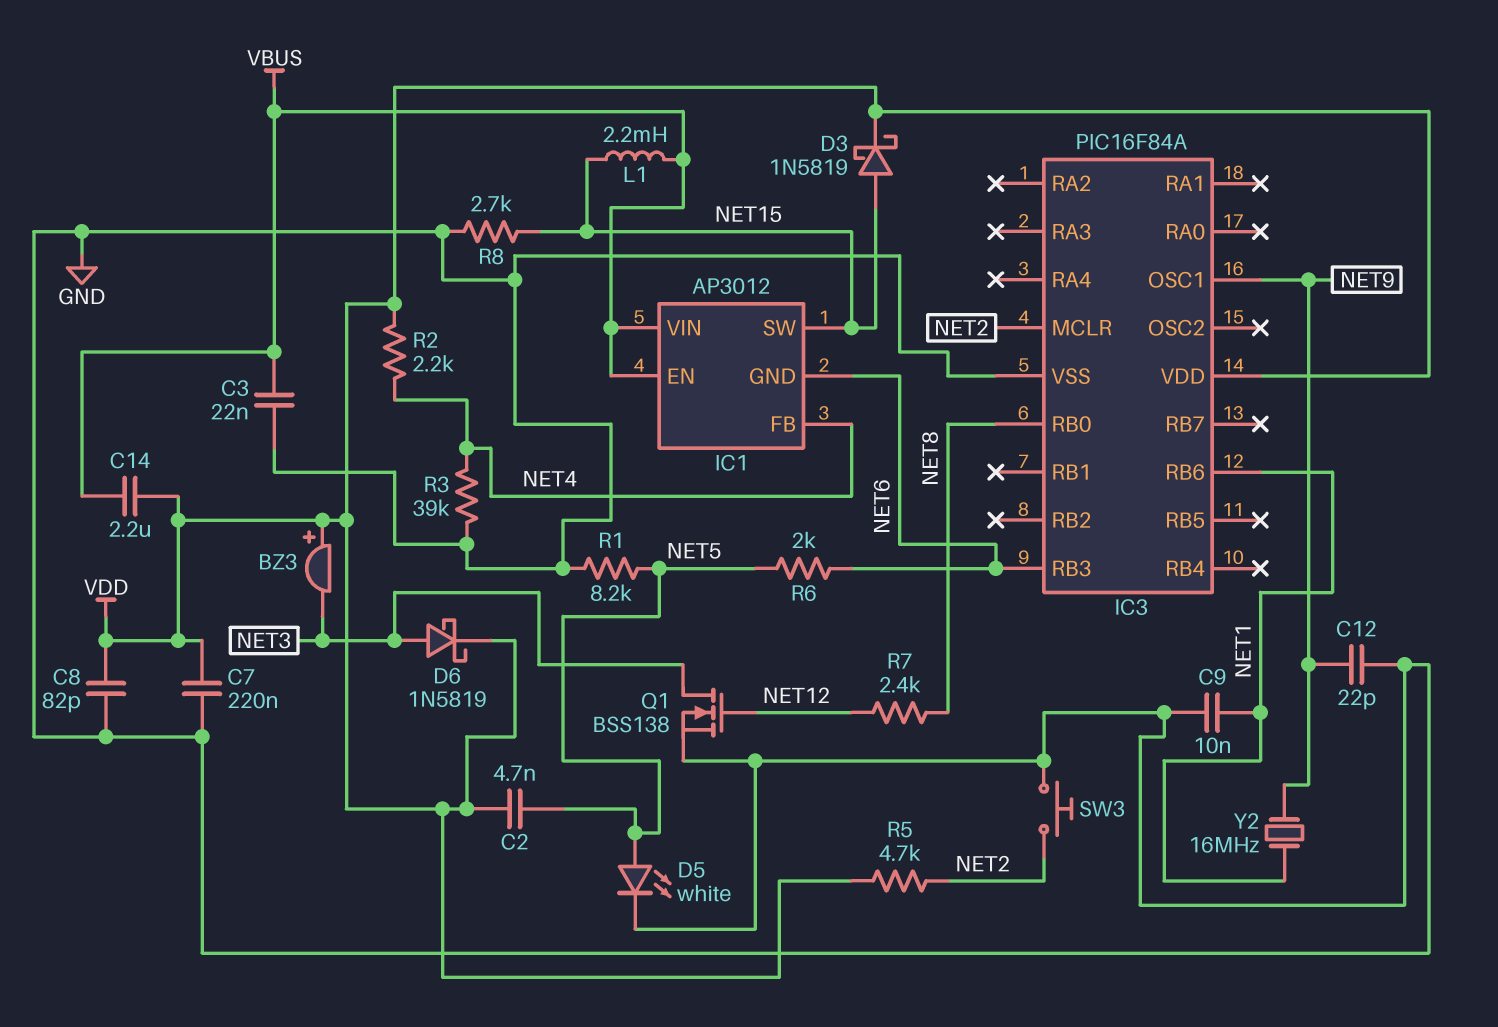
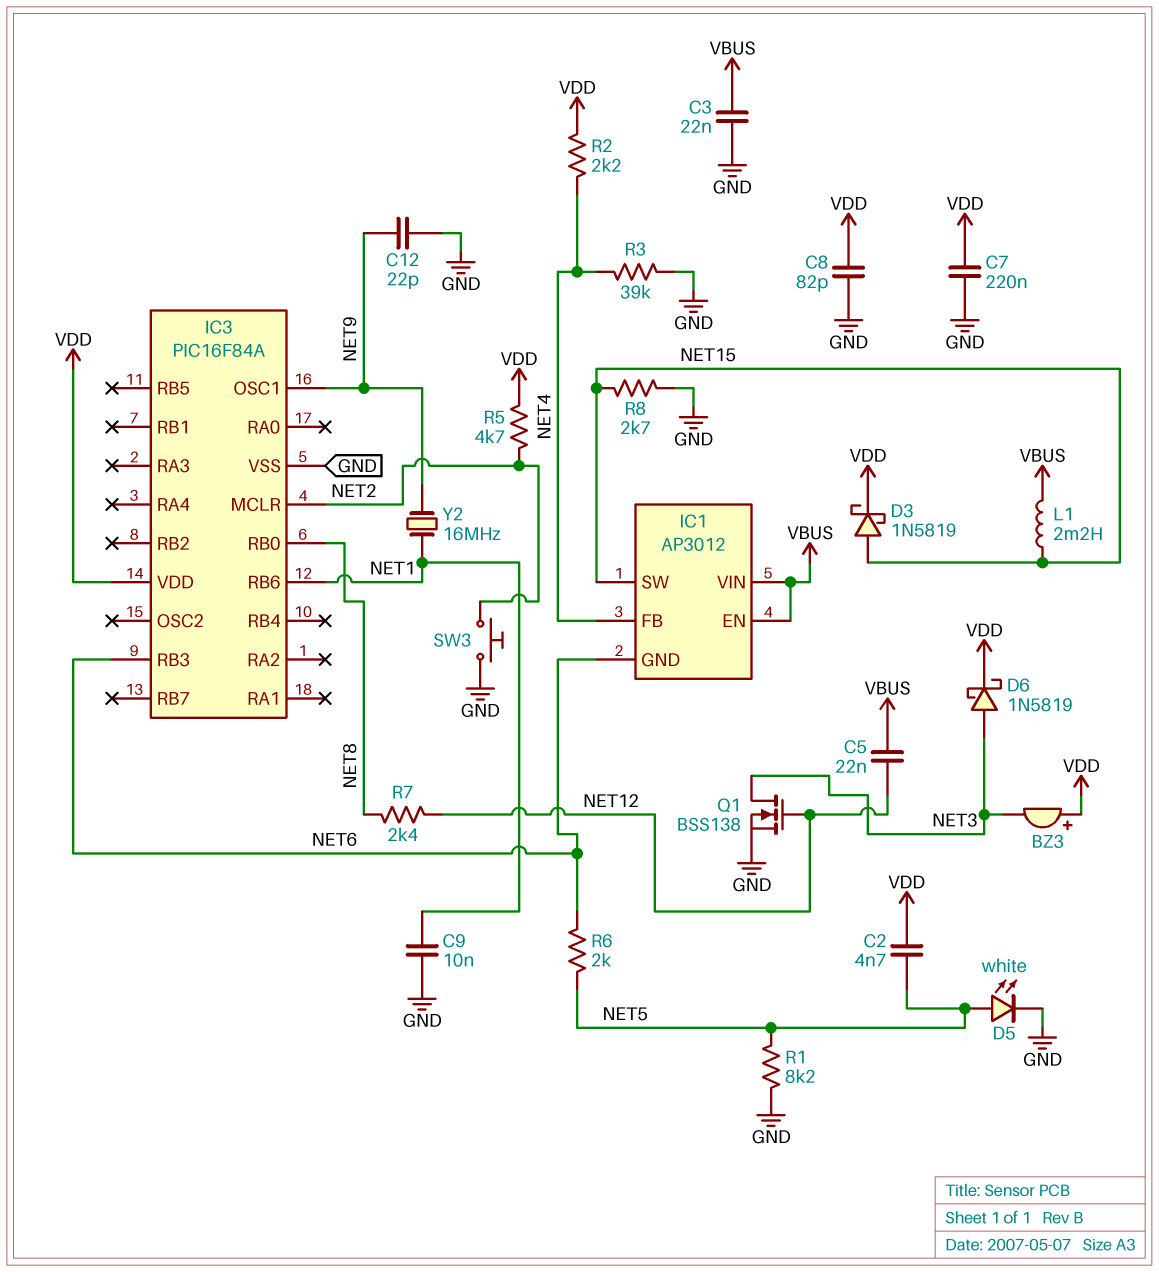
C5: none -> 22nF (NET12, VBUS)
C14: 2.2uF (VBUS, VDD) -> none

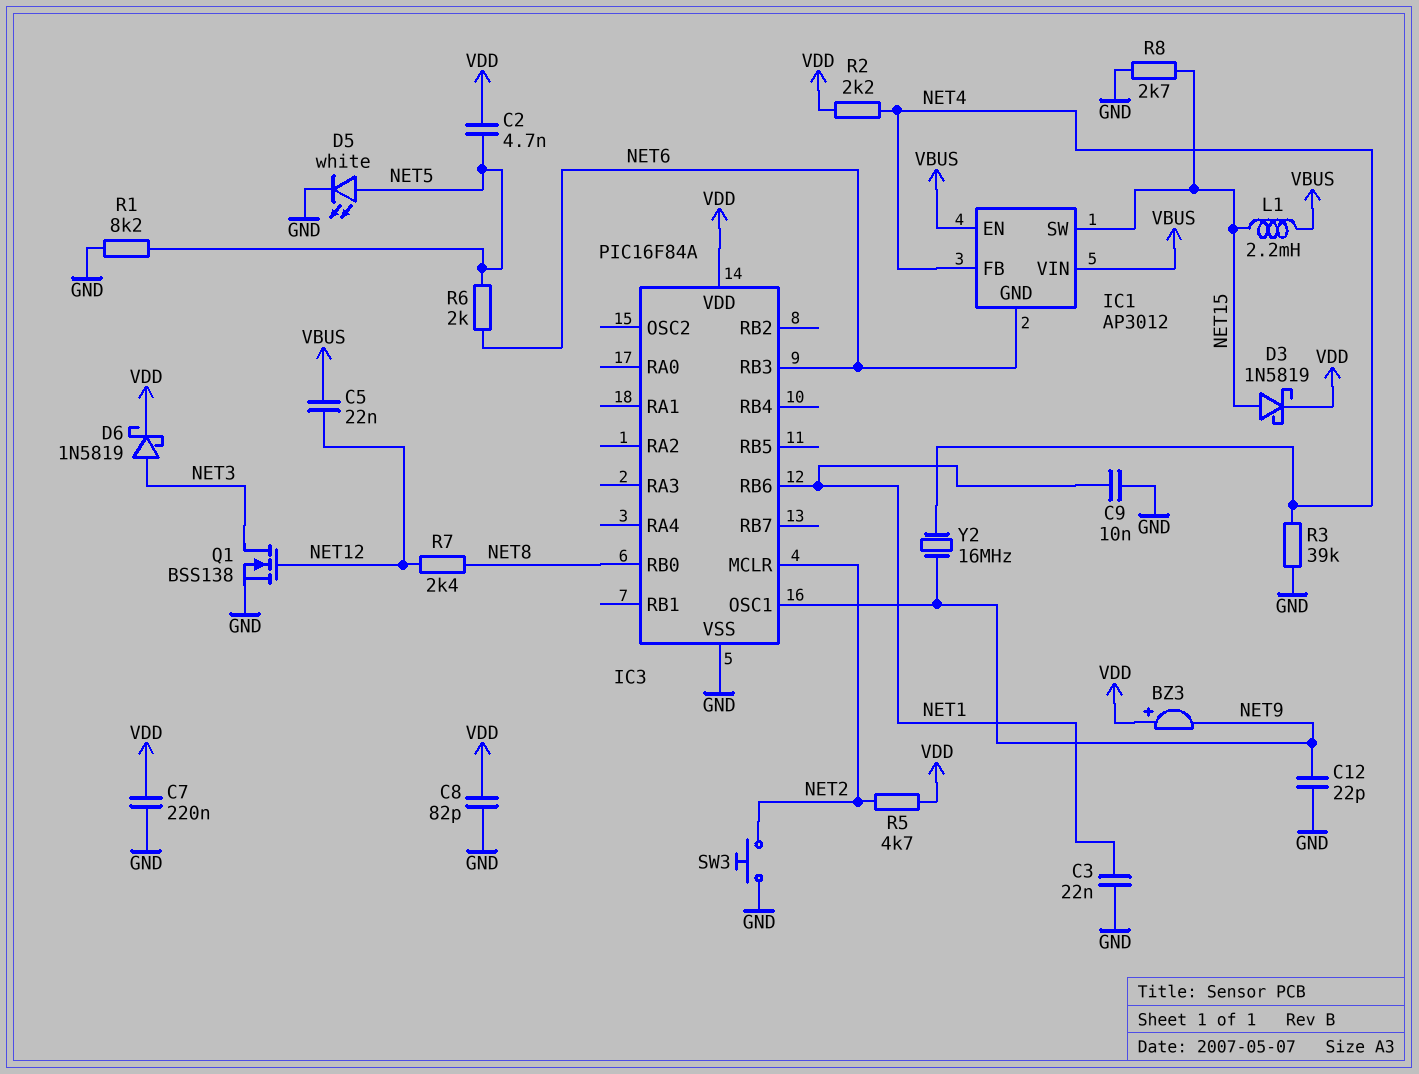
BZ3: buzzer (plus VDD, minus NET3) -> buzzer (plus VDD, minus NET9)
C3: 22nF (GND, VBUS) -> 22nF (GND, NET1)
Y2: 16MHz (NET1, NET9) -> 16MHz (NET4, NET9)

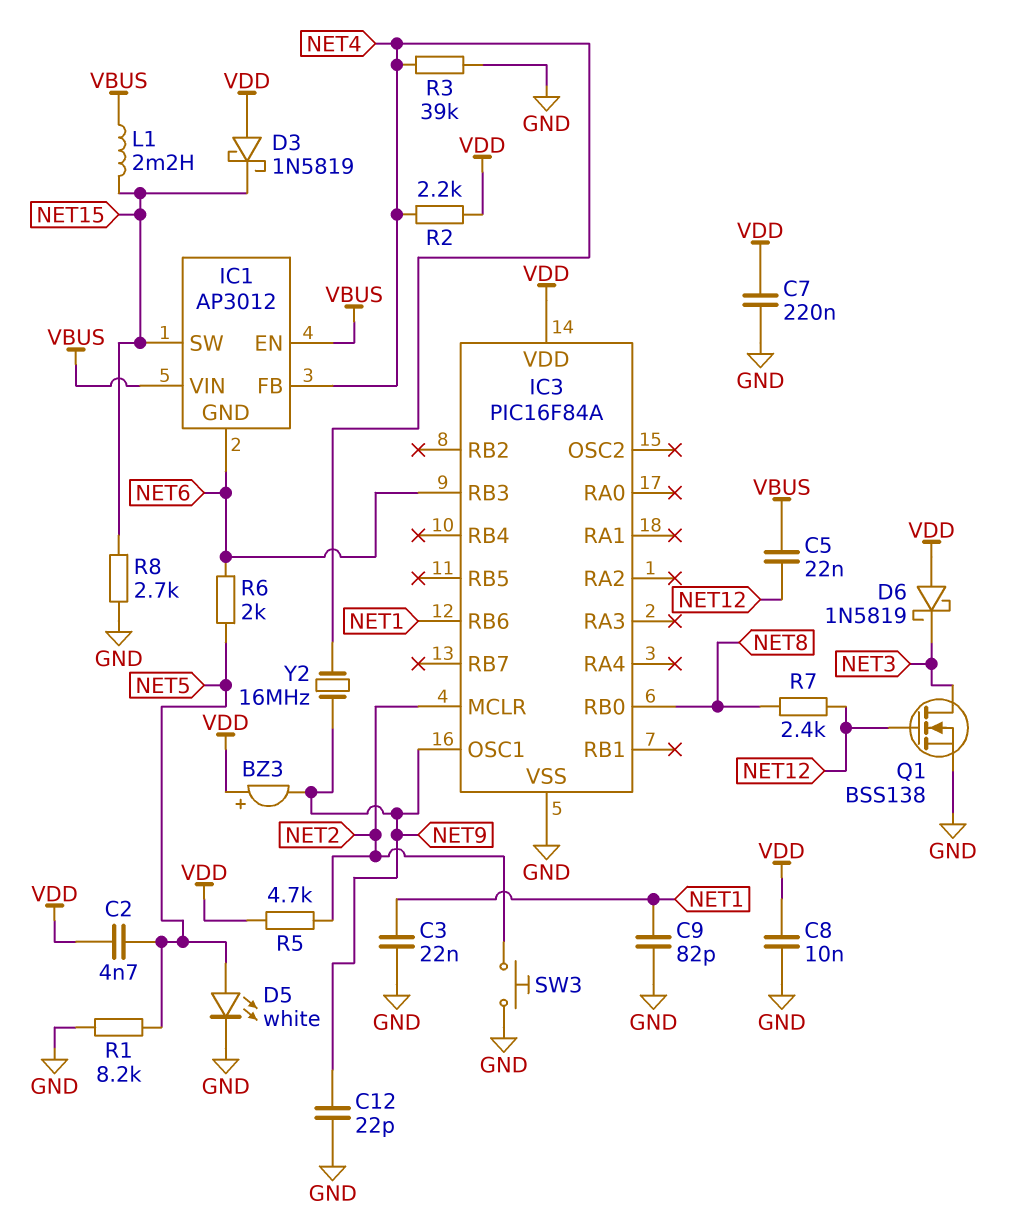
C8: 82pF (GND, VDD) -> 10nF (GND, VDD)
C9: 10nF (GND, NET1) -> 82pF (GND, NET1)
D3: schottky 1N5819 (A NET15, K VDD) -> schottky 1N5819 (A VDD, K NET15)
D6: schottky 1N5819 (A NET3, K VDD) -> schottky 1N5819 (A VDD, K NET3)

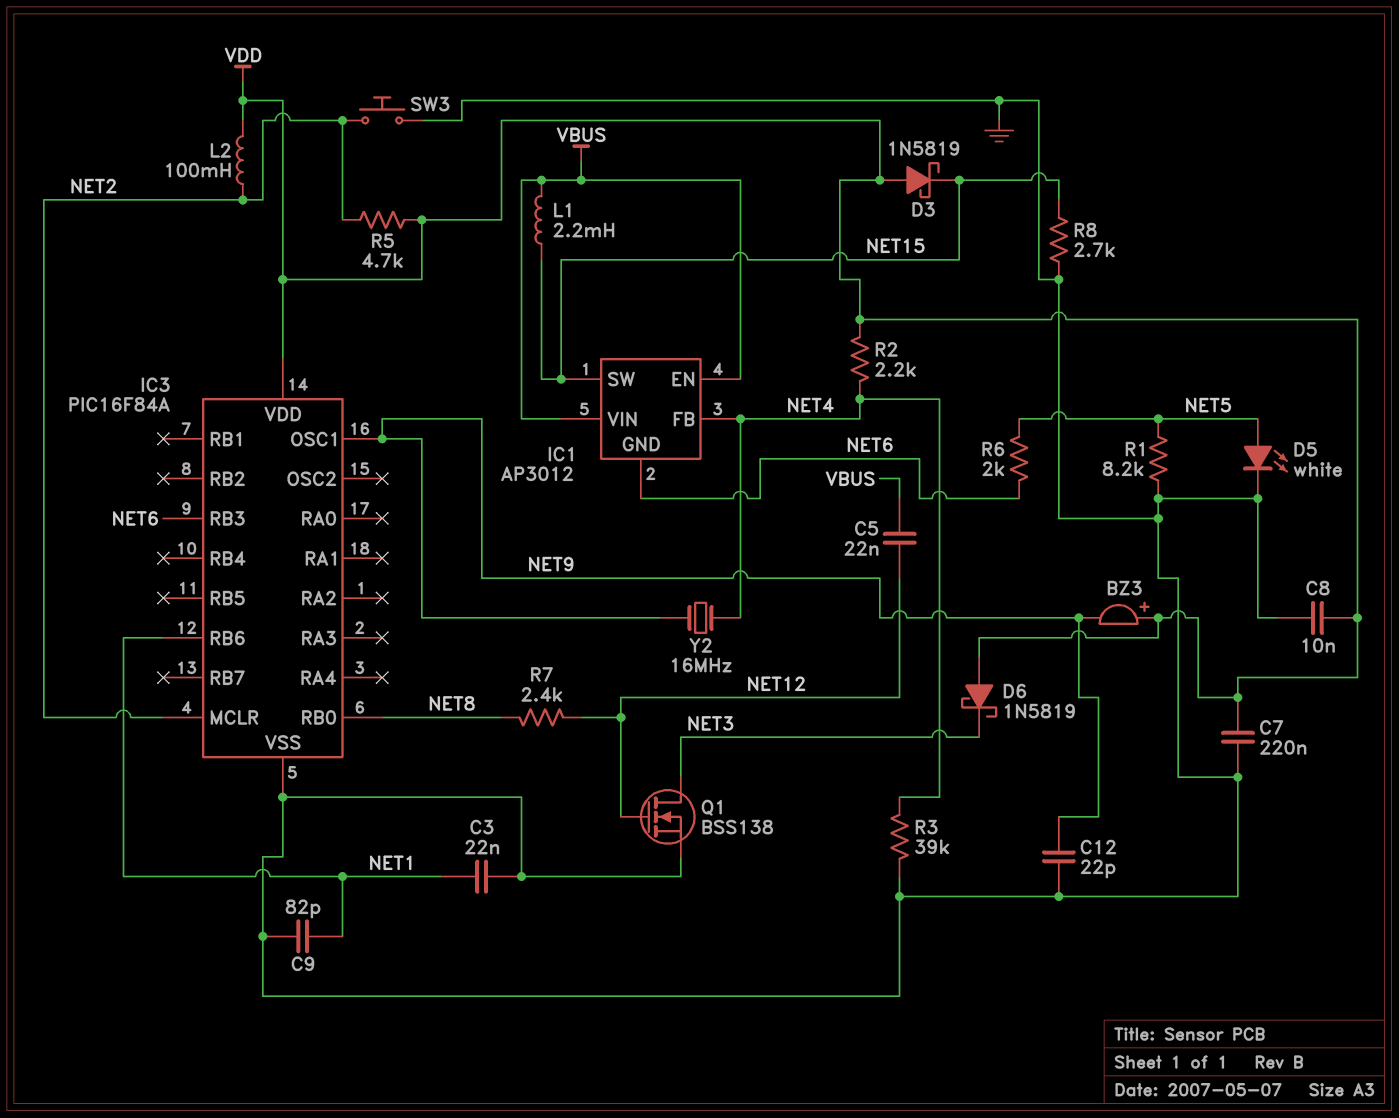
C2: 4.7nF (NET5, VDD) -> none
L2: none -> 100mH (NET2, VDD)

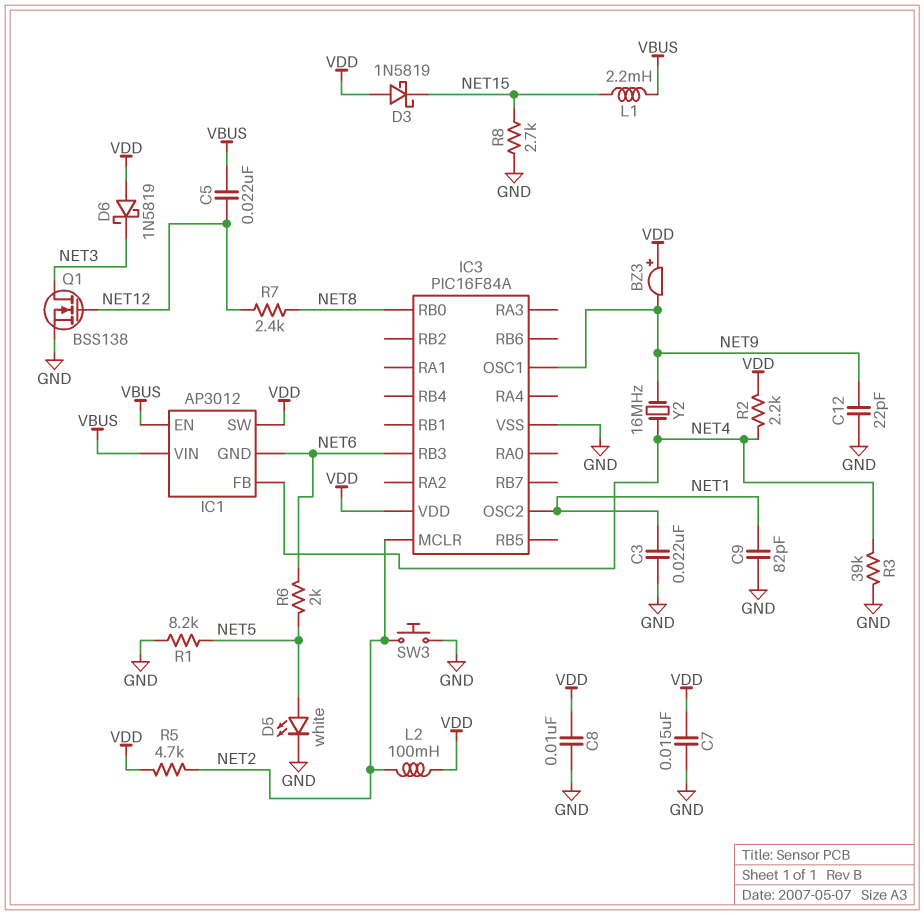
C7: 220nF (GND, VDD) -> 15nF (GND, VDD)
IC1 pin SW: NET15 -> VDD
IC3 pin OSC2: none -> NET1
IC3 pin RB6: NET1 -> none

